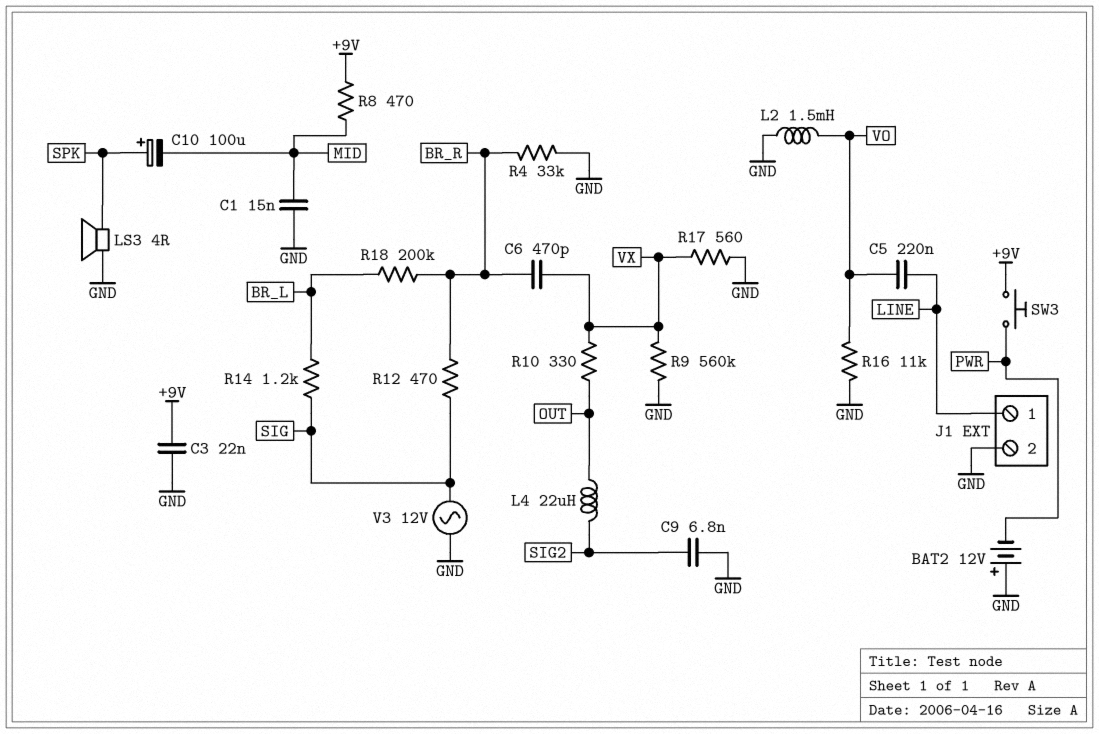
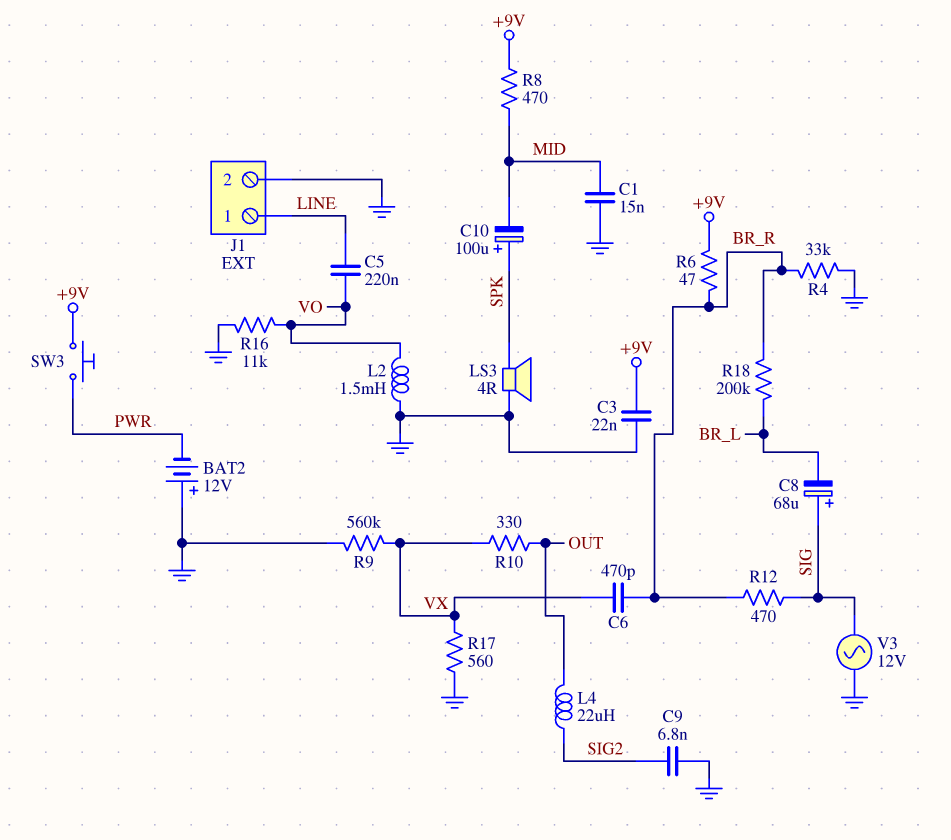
C8: none -> 68uF (plus SIG, minus BR_L)
R6: none -> 47 (+9V, BR_R)
R14: 1.2k (BR_L, SIG) -> none

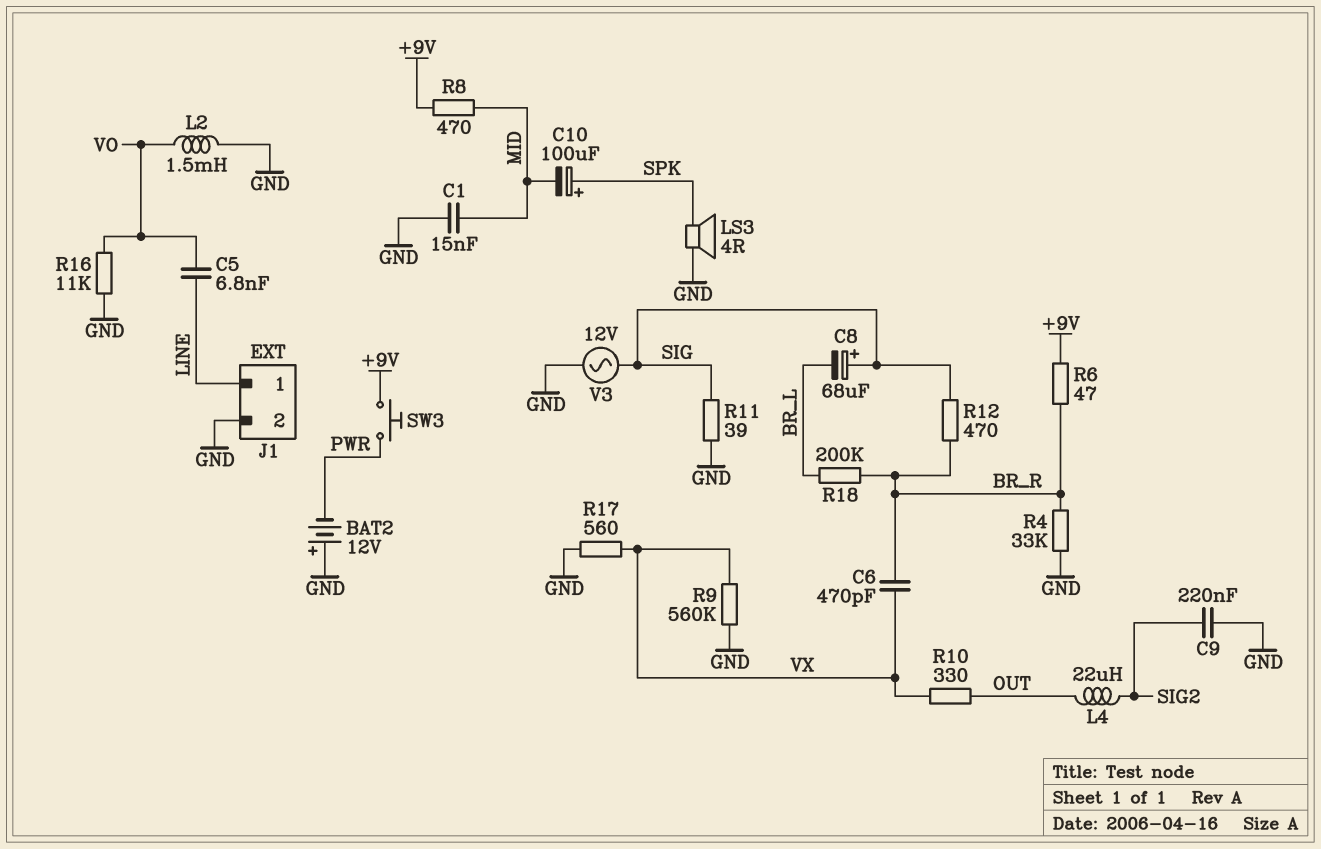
C3: 22nF (+9V, GND) -> none
C5: 220nF (LINE, VO) -> 6.8nF (LINE, VO)
C9: 6.8nF (GND, SIG2) -> 220nF (GND, SIG2)
R11: none -> 39 (GND, SIG)

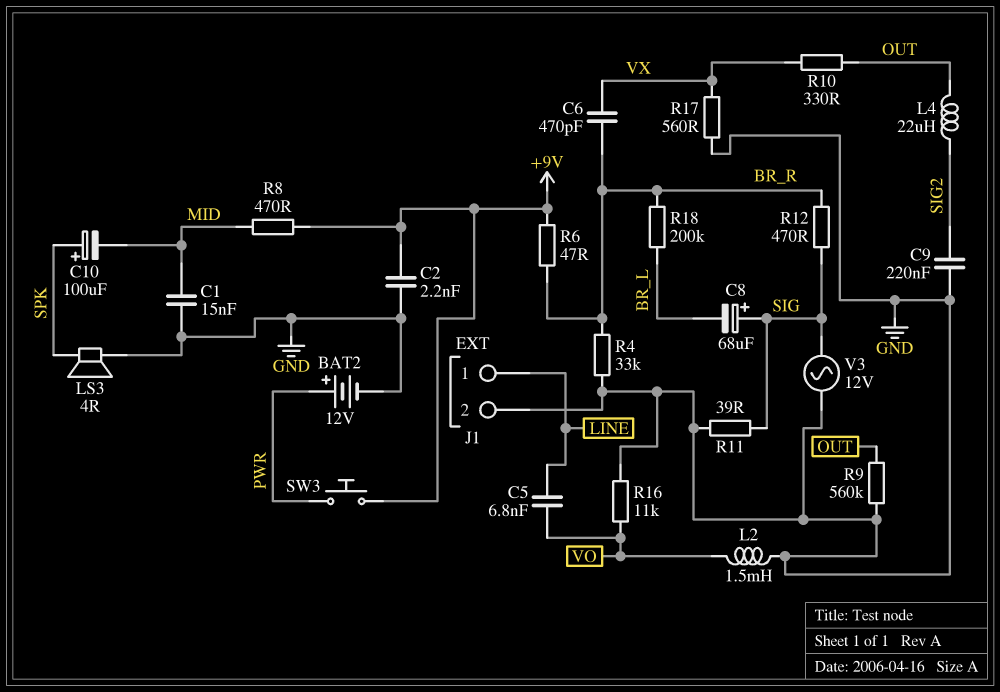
BAT2: 12V (plus GND, minus PWR) -> 12V (plus PWR, minus GND)
C2: none -> 2.2nF (+9V, GND)
R9: 560k (GND, VX) -> 560k (GND, OUT)

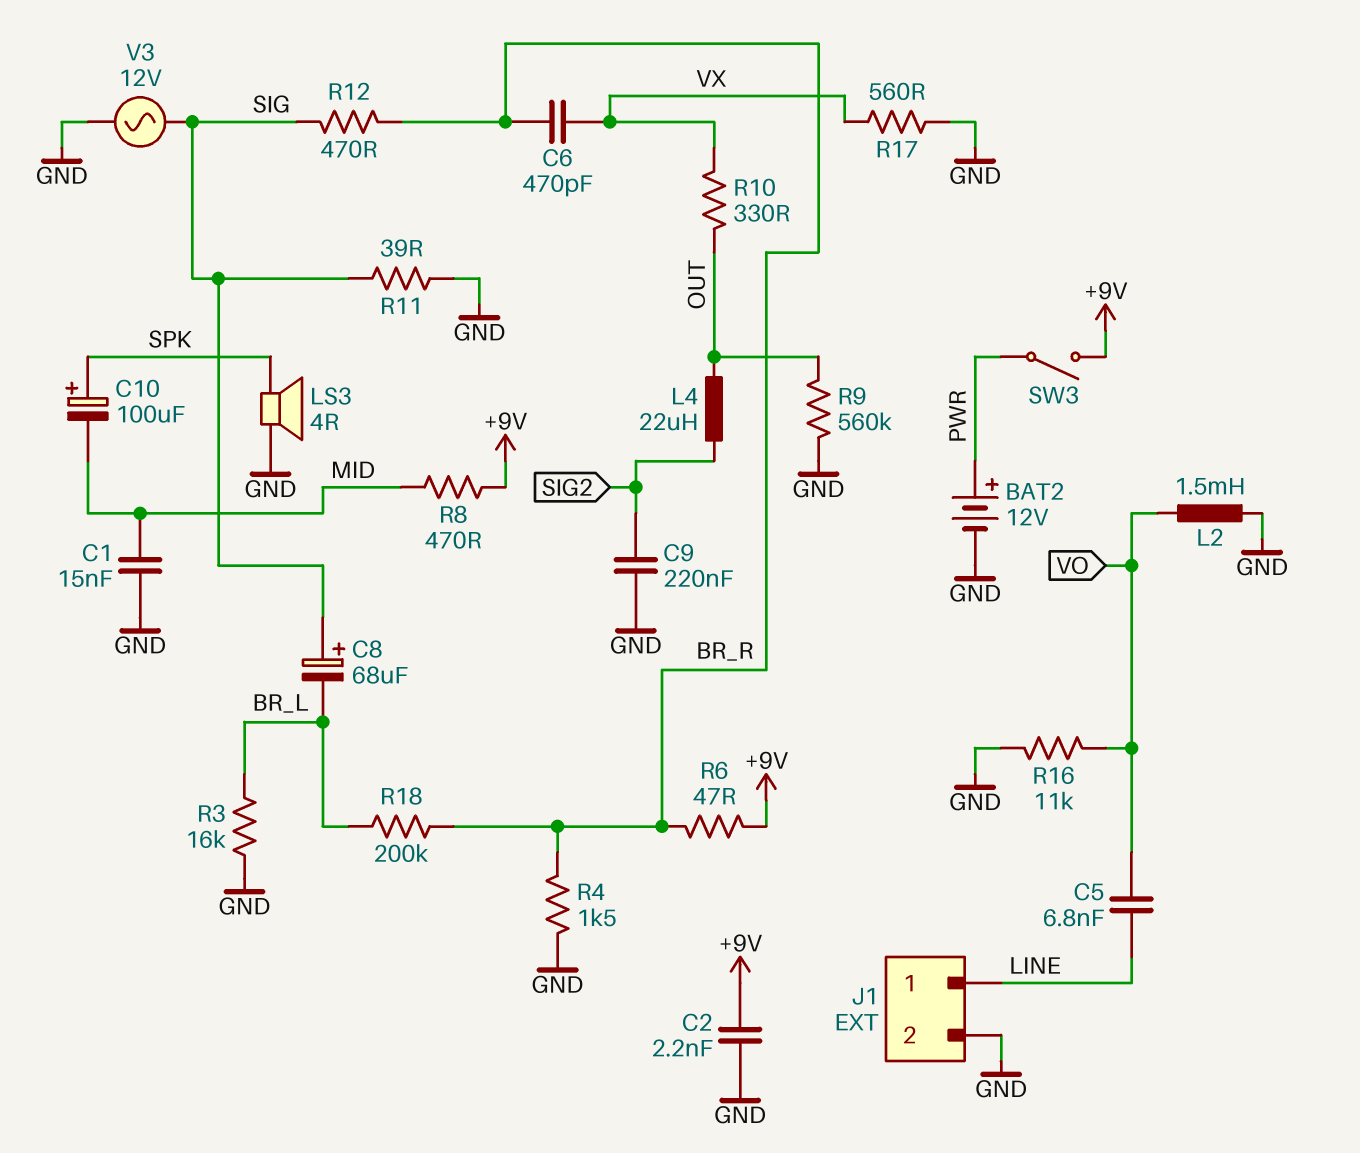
R3: none -> 16k (BR_L, GND)
R4: 33k (BR_R, GND) -> 1.5k (BR_R, GND)
SW3: button (+9V, PWR) -> switch (+9V, PWR)

